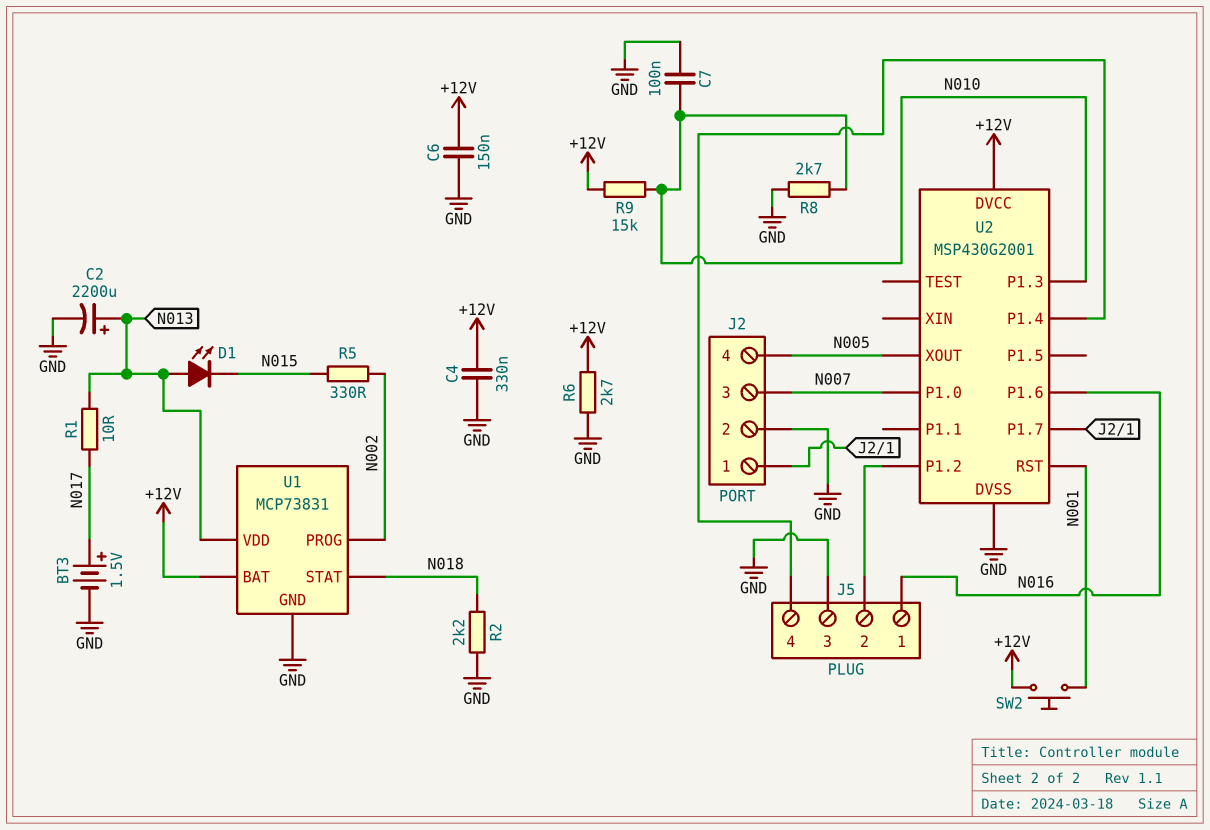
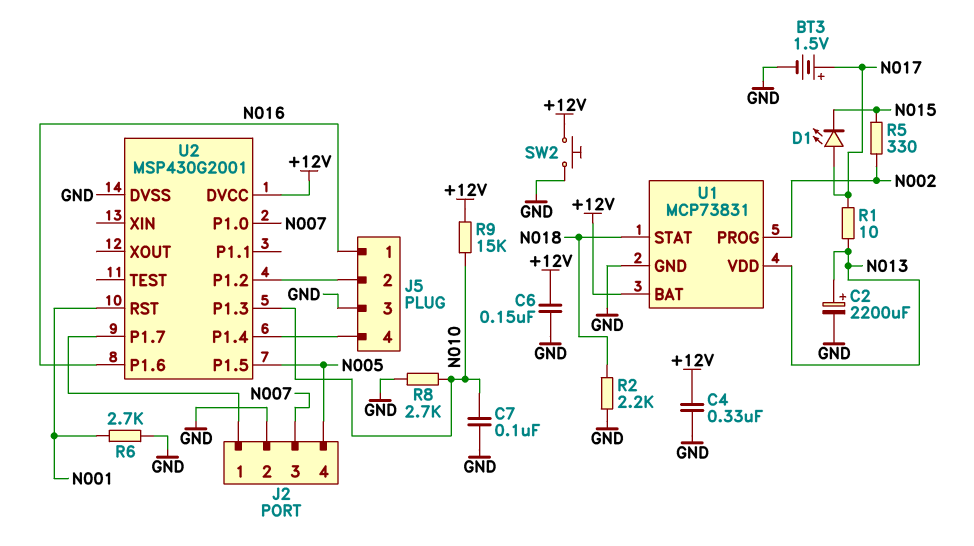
D1: LED (A N013, K N015) -> LED (A N017, K N015)
R6: 2.7k (+12V, GND) -> 2.7k (GND, N001)
SW2: button (+12V, N001) -> button (+12V, GND)
U2 pin P1.5: none -> N005
U2 pin XOUT: N005 -> none

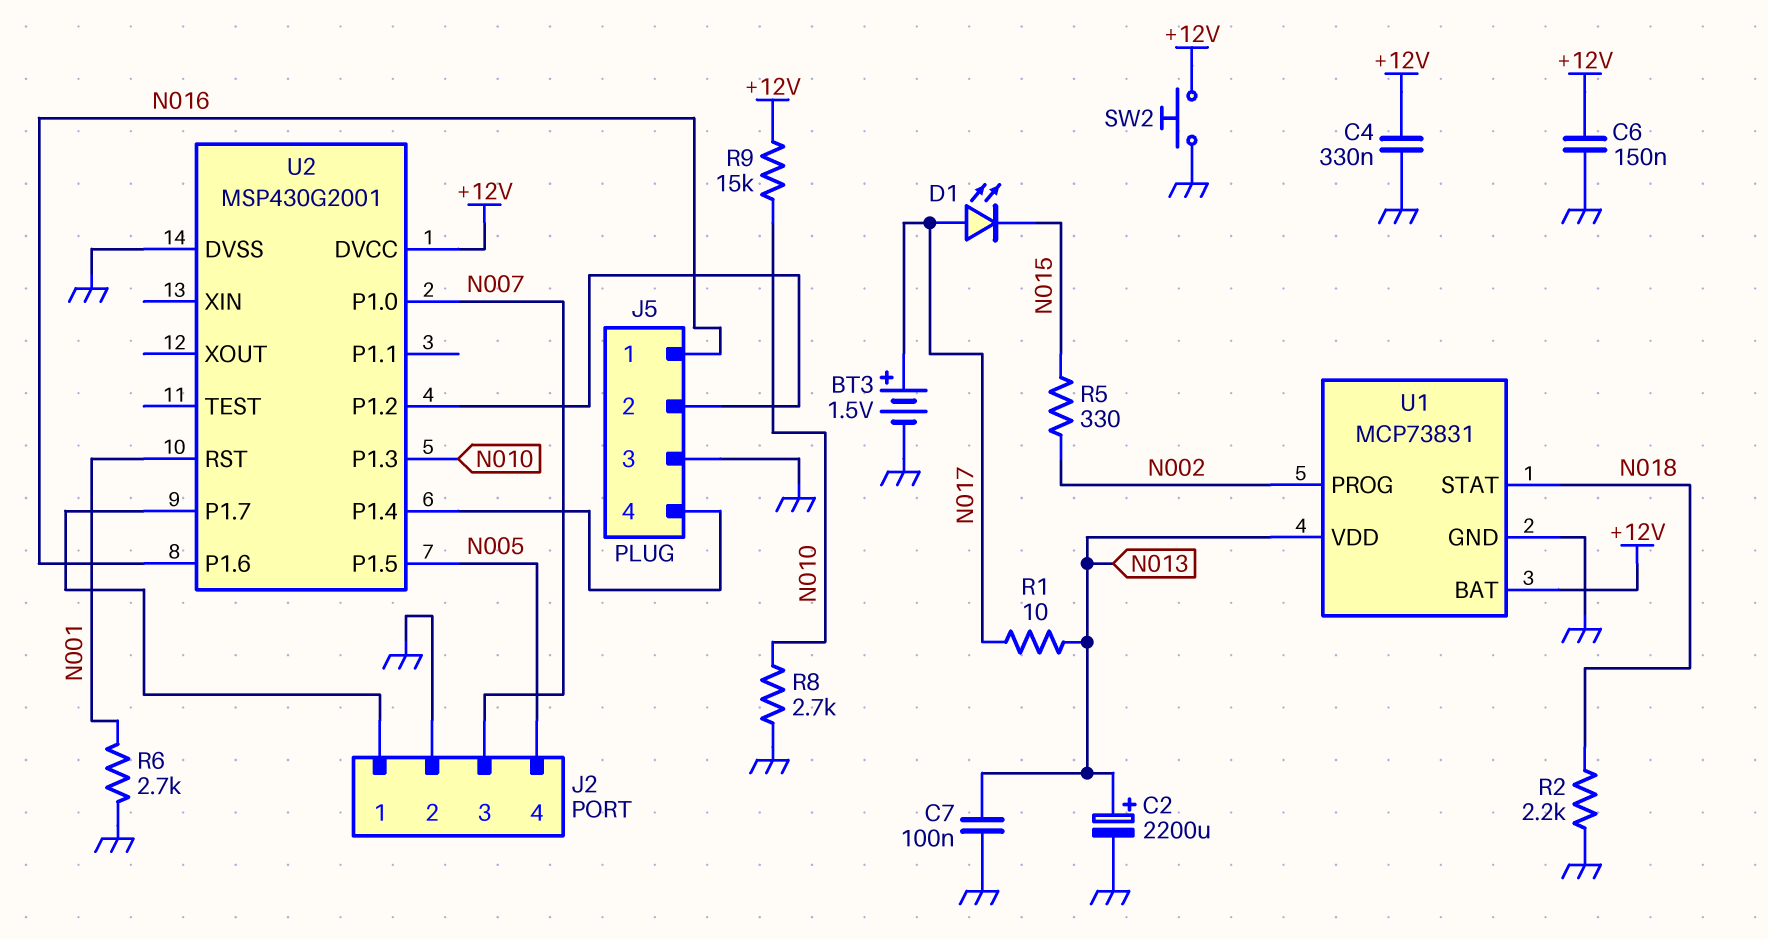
C7: 100nF (GND, N010) -> 100nF (GND, N013)

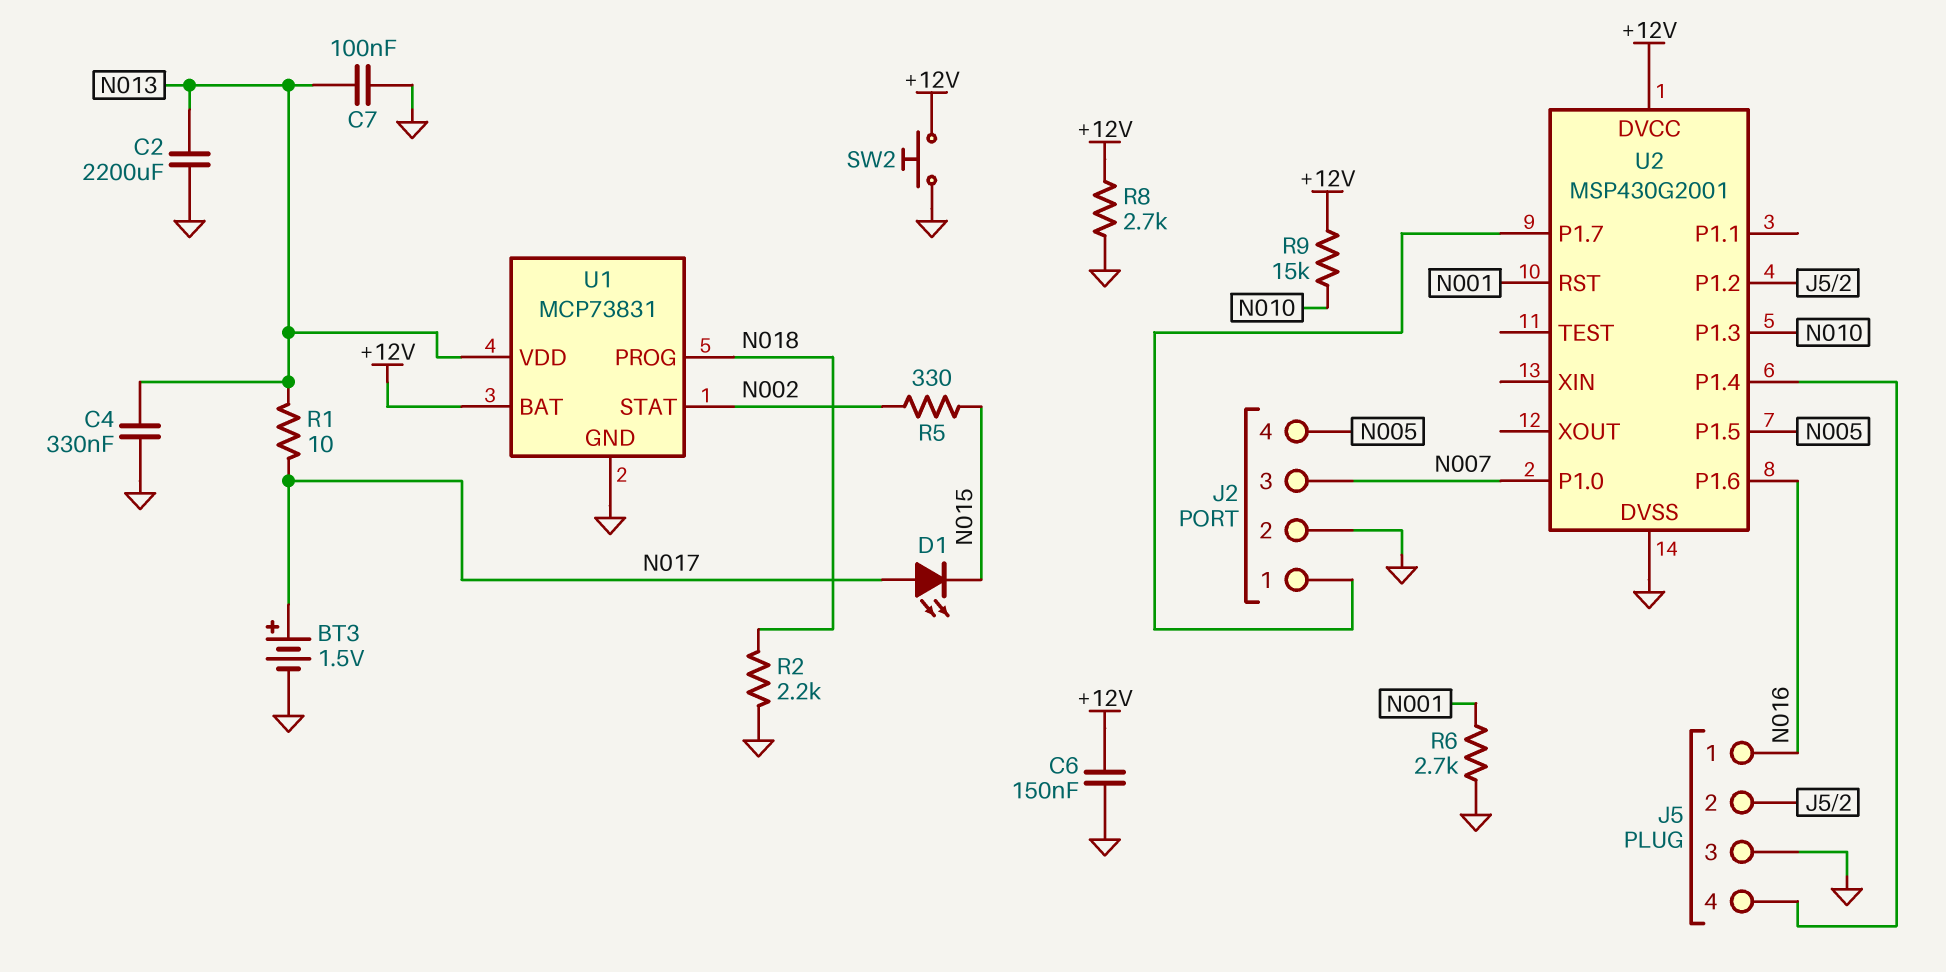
C2: 2200uF (plus N013, minus GND) -> 2200uF (GND, N013)
C4: 330nF (+12V, GND) -> 330nF (GND, N013)
R8: 2.7k (GND, N010) -> 2.7k (+12V, GND)
U1 pin PROG: N002 -> N018
U1 pin STAT: N018 -> N002

